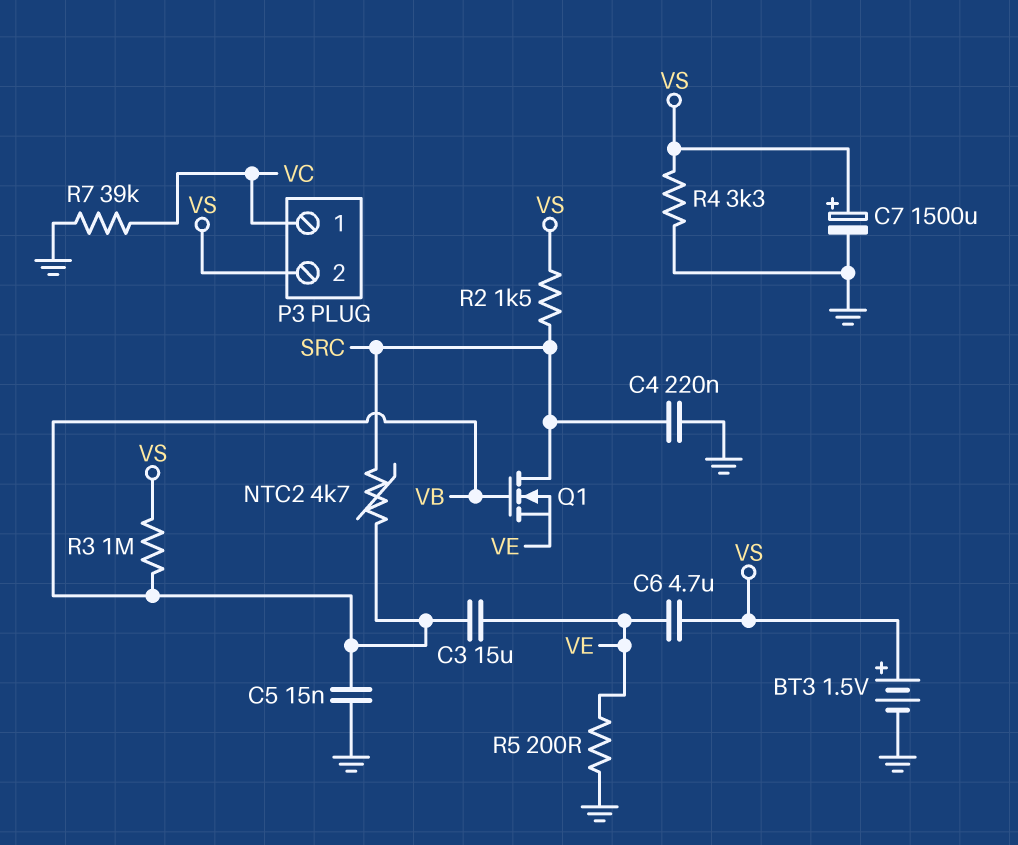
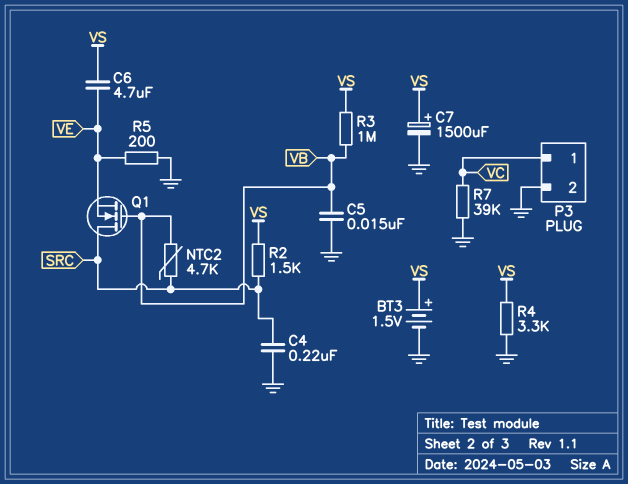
C3: 15uF (VB, VE) -> none
P3 pin 2: VS -> GND

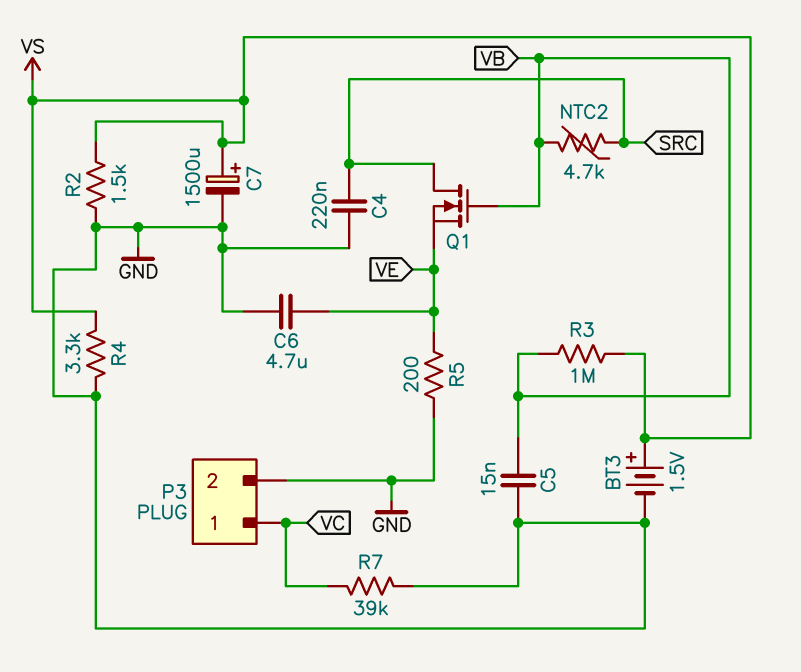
C6: 4.7uF (VE, VS) -> 4.7uF (GND, VE)
R2: 1.5k (SRC, VS) -> 1.5k (GND, VS)

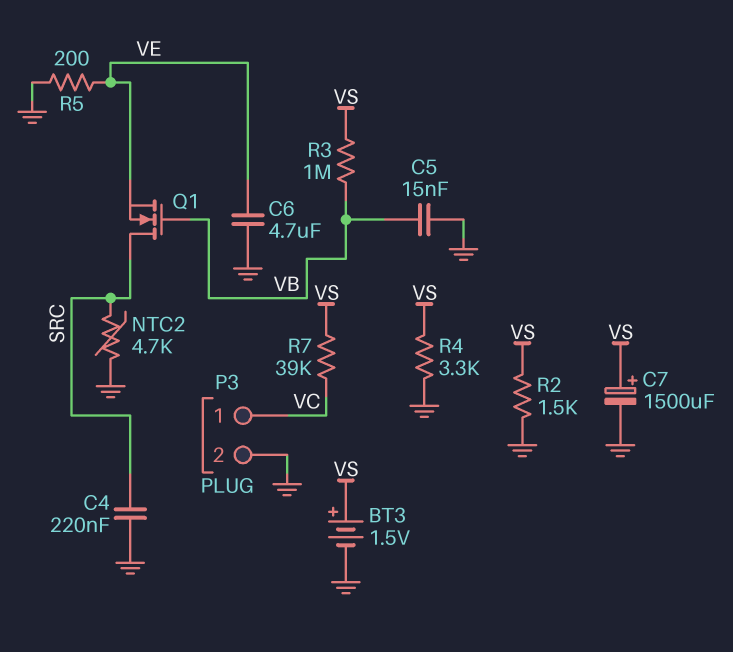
NTC2: 4.7k (SRC, VB) -> 4.7k (GND, SRC)
R7: 39k (GND, VC) -> 39k (VC, VS)

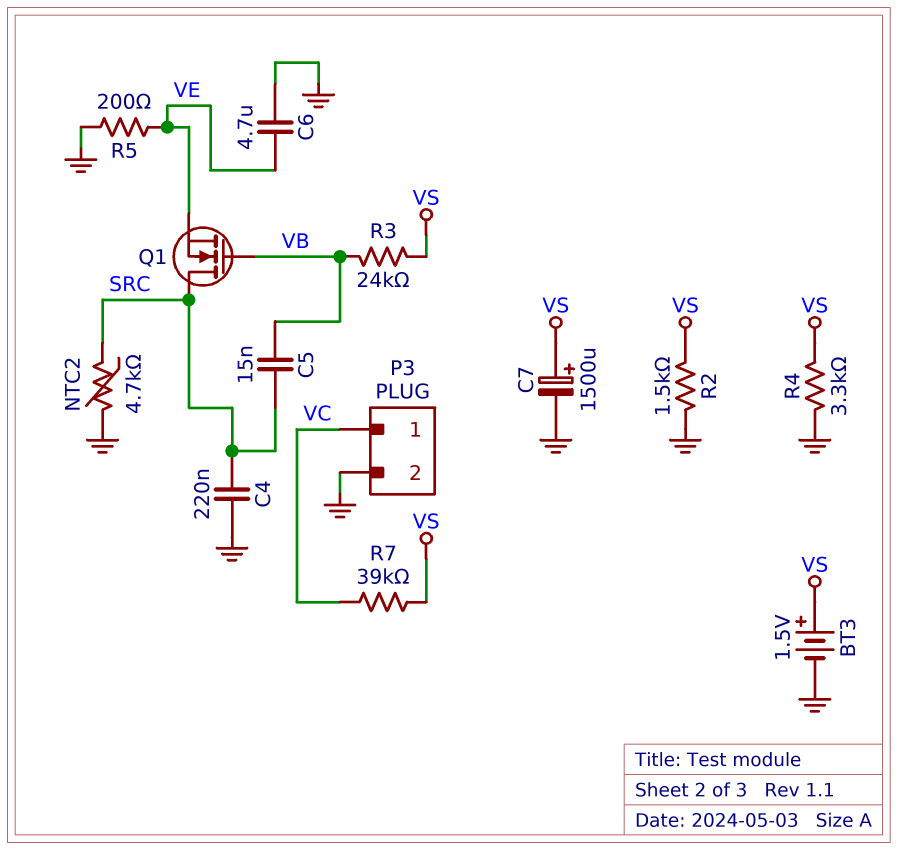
C5: 15nF (GND, VB) -> 15nF (SRC, VB)
R3: 1M (VB, VS) -> 24k (VB, VS)

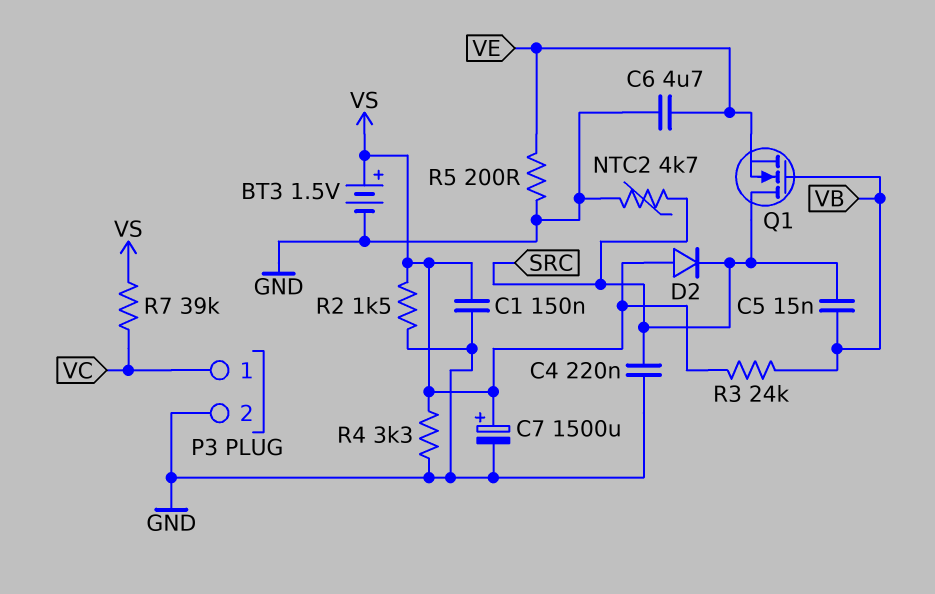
C1: none -> 150nF (GND, VS)
D2: none -> diode (A VS, K SRC)

